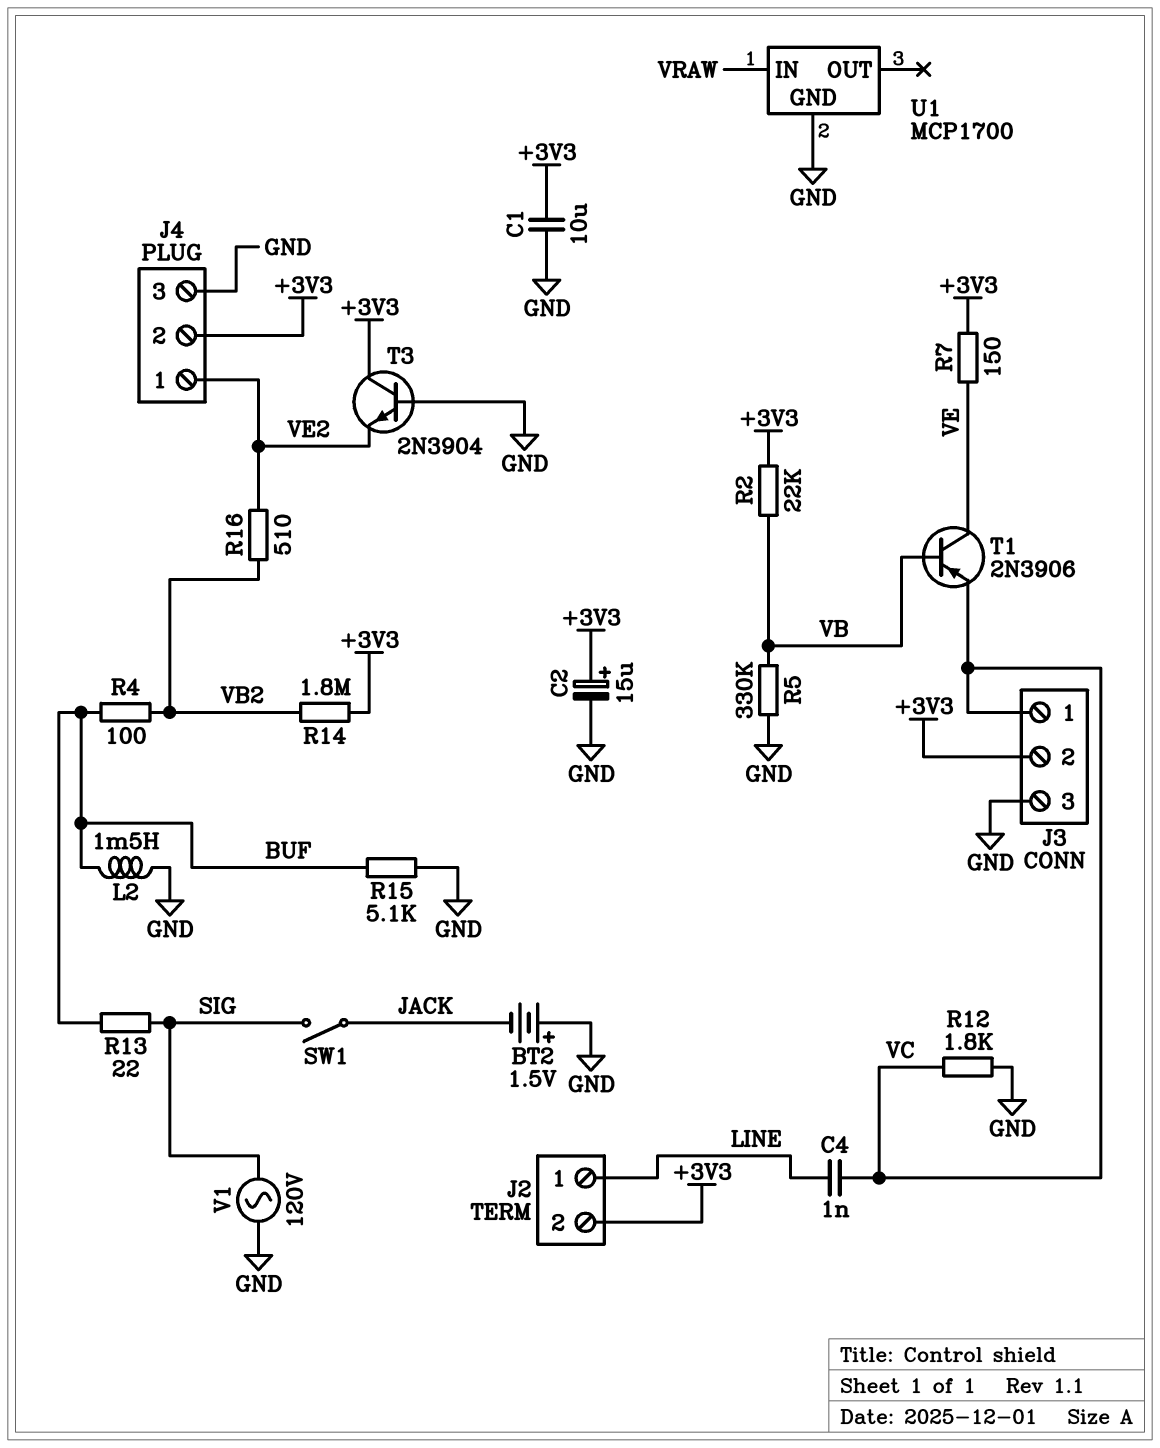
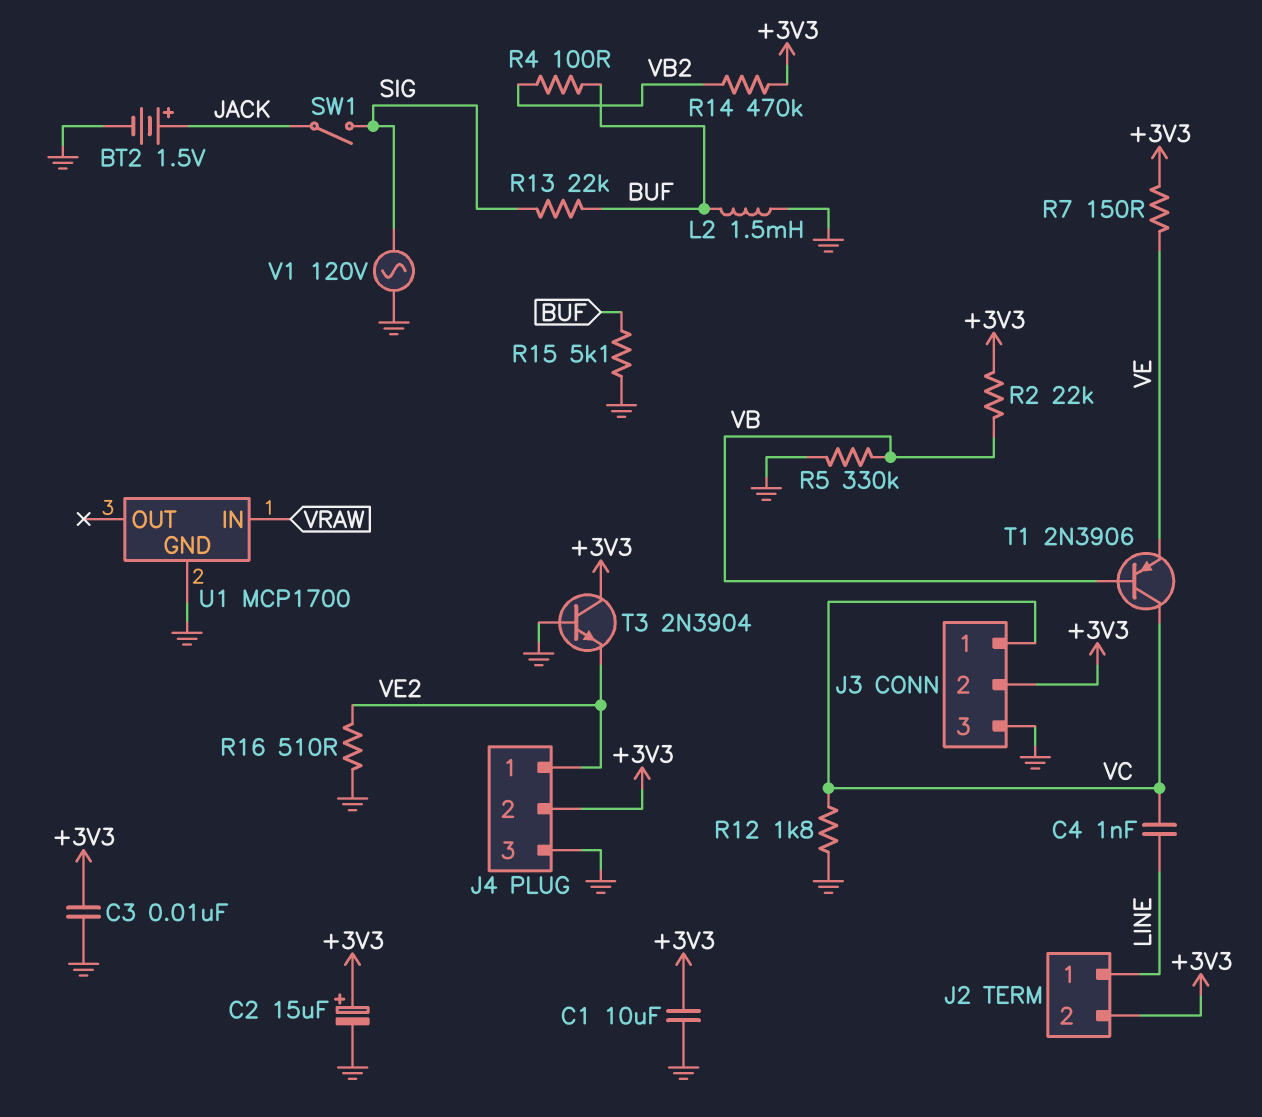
BT2: 1.5V (plus GND, minus JACK) -> 1.5V (plus JACK, minus GND)
C3: none -> 10nF (+3V3, GND)
R13: 22 (BUF, SIG) -> 22k (BUF, SIG)
R14: 1.8M (+3V3, VB2) -> 470k (+3V3, VB2)
R16: 510 (VB2, VE2) -> 510 (GND, VE2)
T1: PNP 2N3906 (B VB, C VE, E VC) -> PNP 2N3906 (B VB, C VC, E VE)

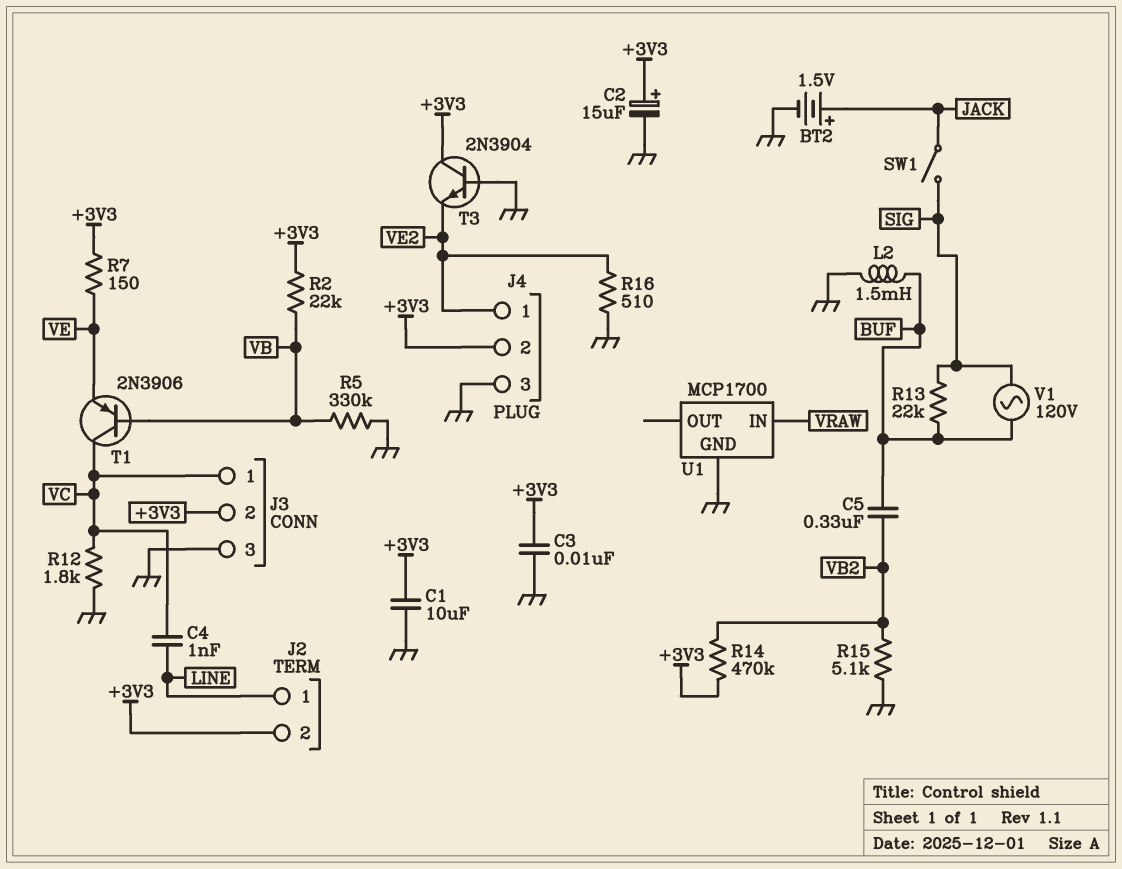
C5: none -> 330nF (BUF, VB2)
R4: 100 (BUF, VB2) -> none
R15: 5.1k (BUF, GND) -> 5.1k (GND, VB2)
V1: AC 120V (GND, SIG) -> AC 120V (BUF, SIG)

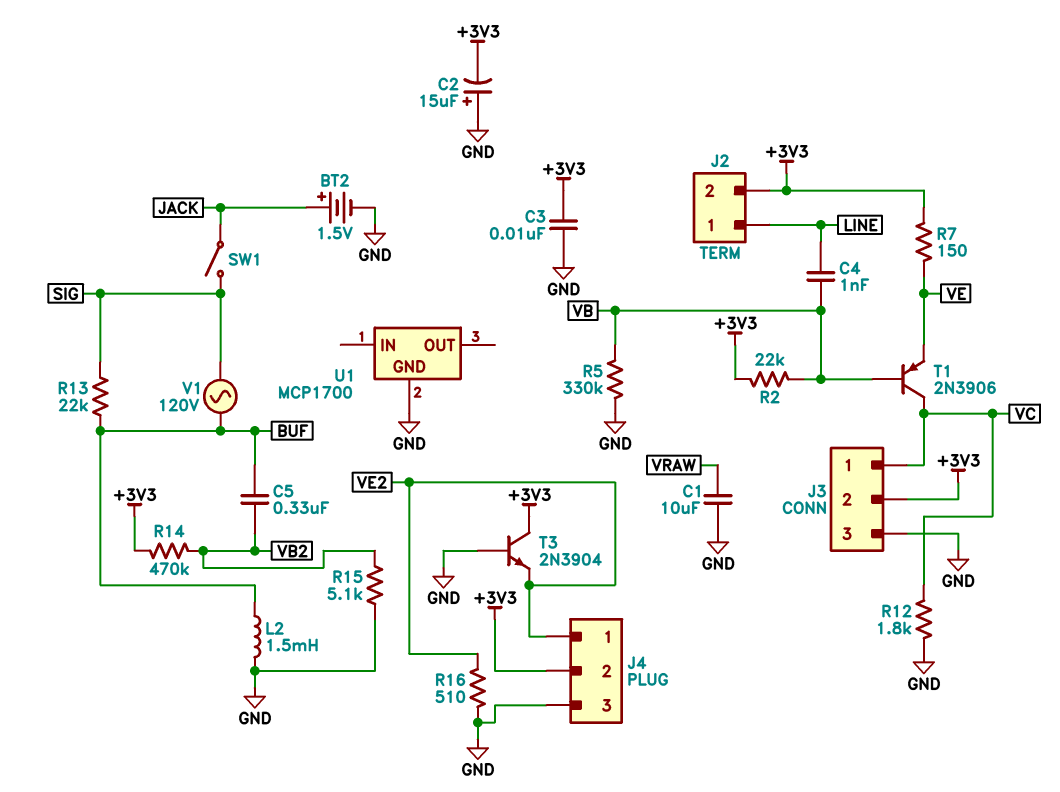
C1: 10uF (+3V3, GND) -> 10uF (GND, VRAW)
C2: 15uF (plus +3V3, minus GND) -> 15uF (plus GND, minus +3V3)
C4: 1nF (LINE, VC) -> 1nF (LINE, VB)
U1 pin IN: VRAW -> none

